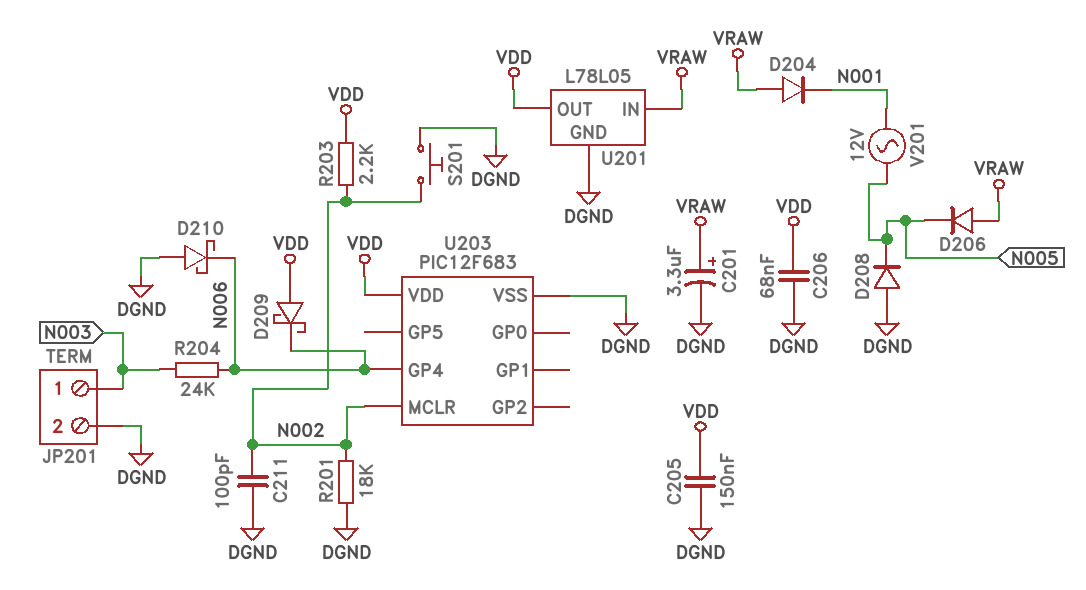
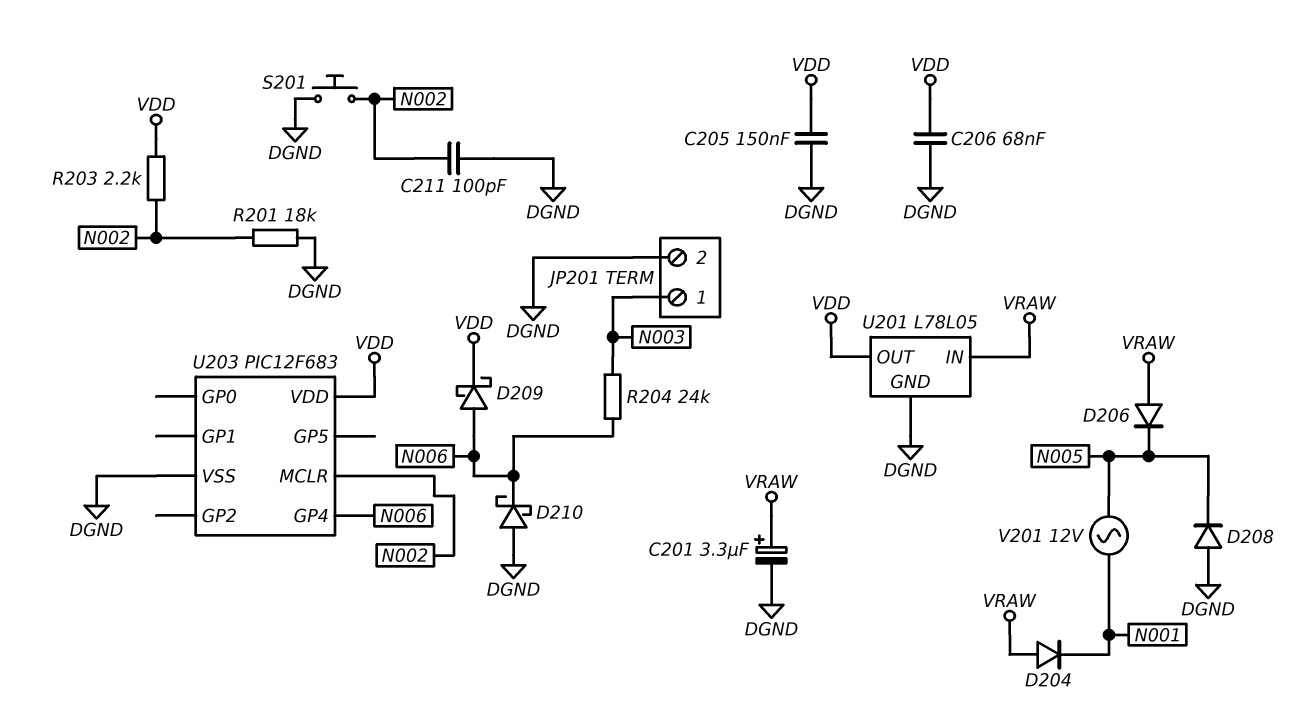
D209: schottky (A VDD, K N006) -> schottky (A N006, K VDD)

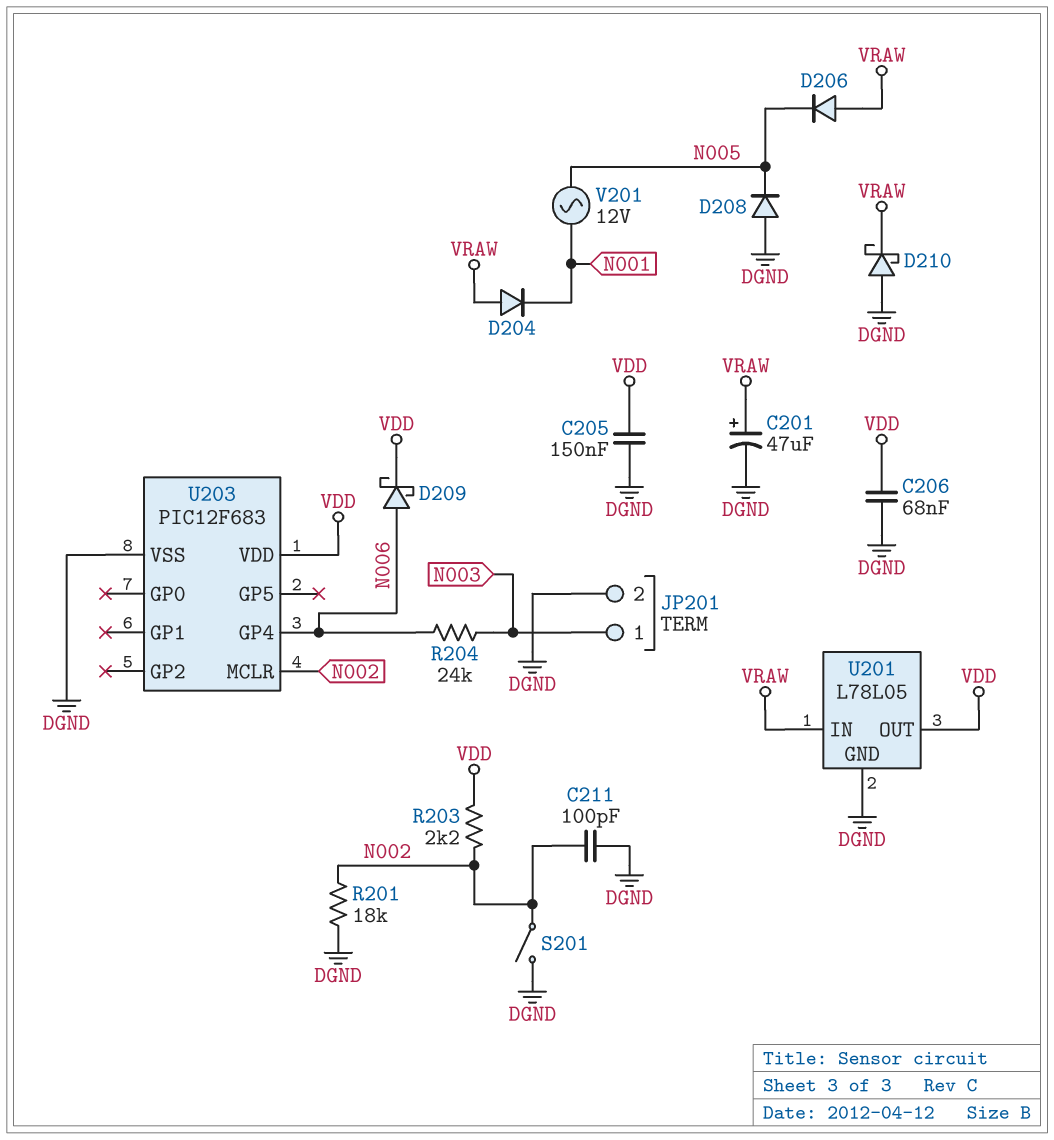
C201: 3.3uF (plus VRAW, minus DGND) -> 47uF (plus VRAW, minus DGND)
D210: schottky (A DGND, K N006) -> schottky (A DGND, K VRAW)
S201: button (DGND, N002) -> switch (DGND, N002)

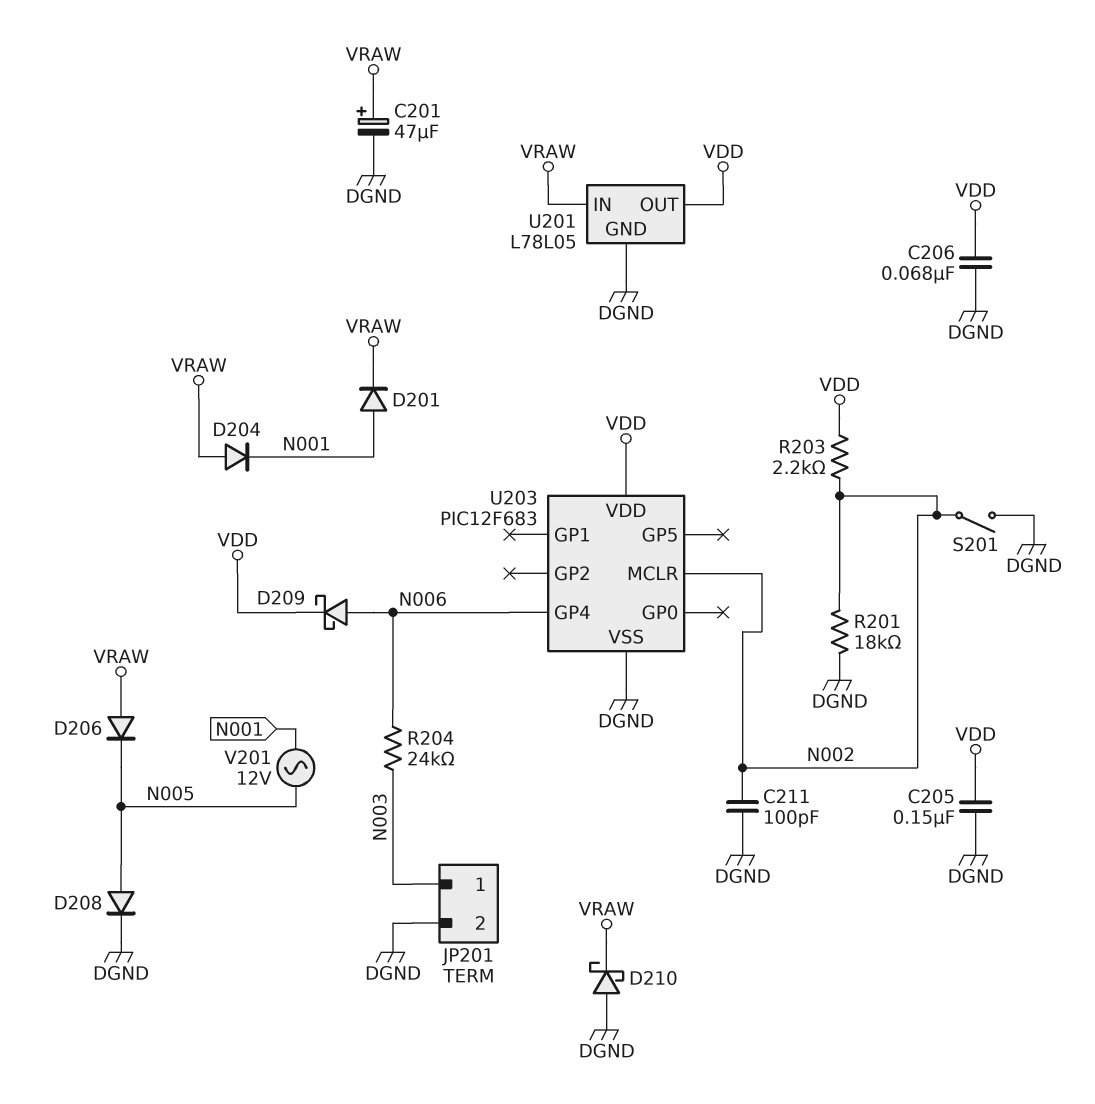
D201: none -> diode (A N001, K VRAW)
D208: diode (A DGND, K N005) -> diode (A N005, K DGND)

